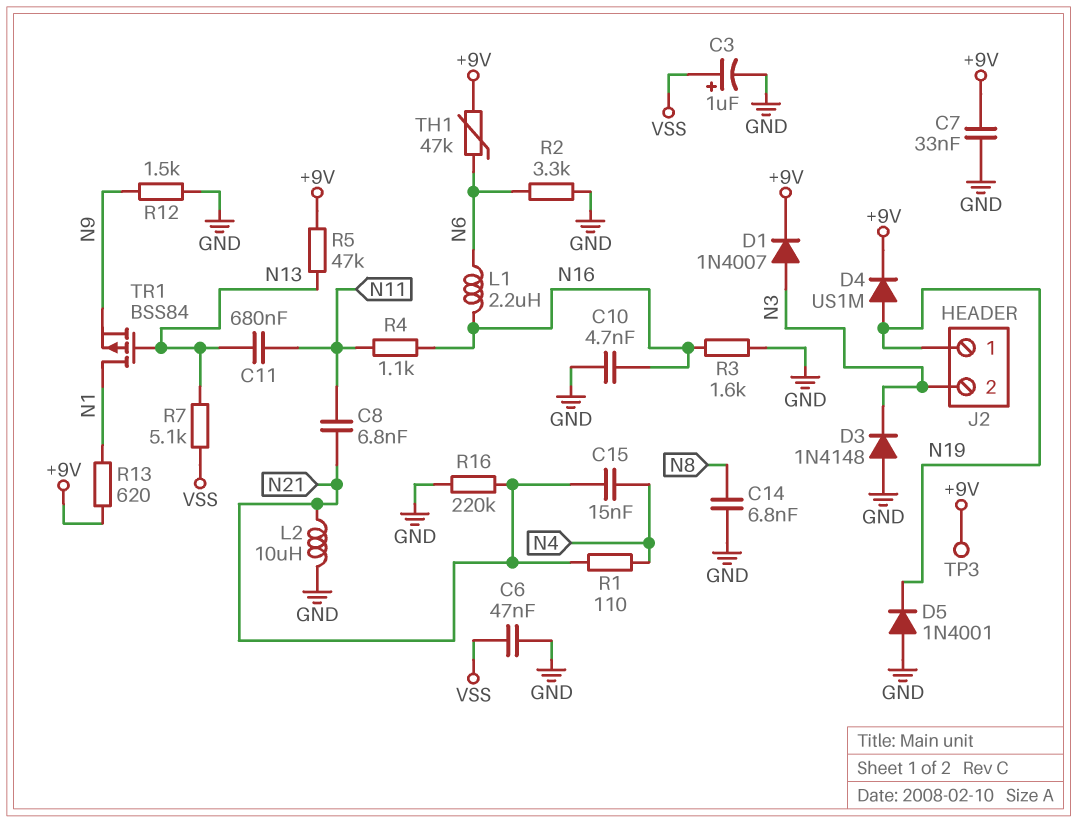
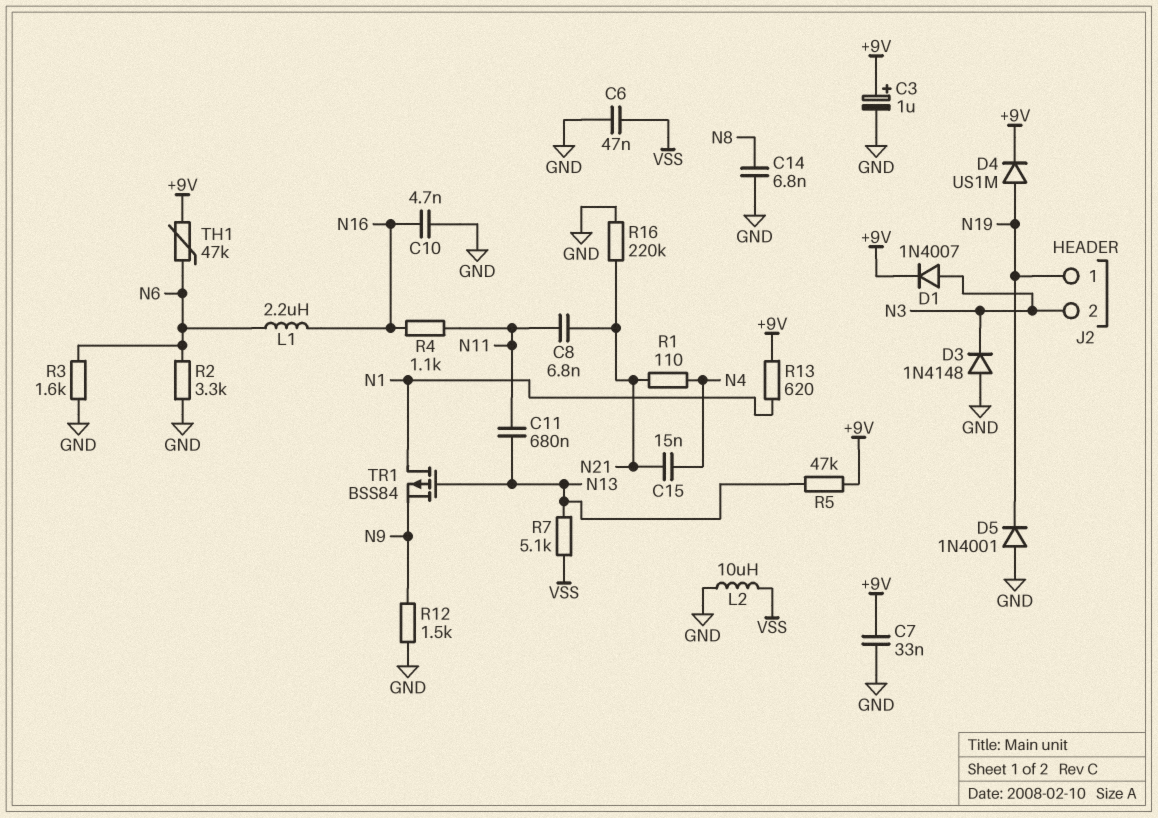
C3: 1uF (plus VSS, minus GND) -> 1uF (plus +9V, minus GND)
L2: 10uH (GND, N21) -> 10uH (GND, VSS)
R3: 1.6k (GND, N16) -> 1.6k (GND, N6)
TP3: test point (+9V) -> none

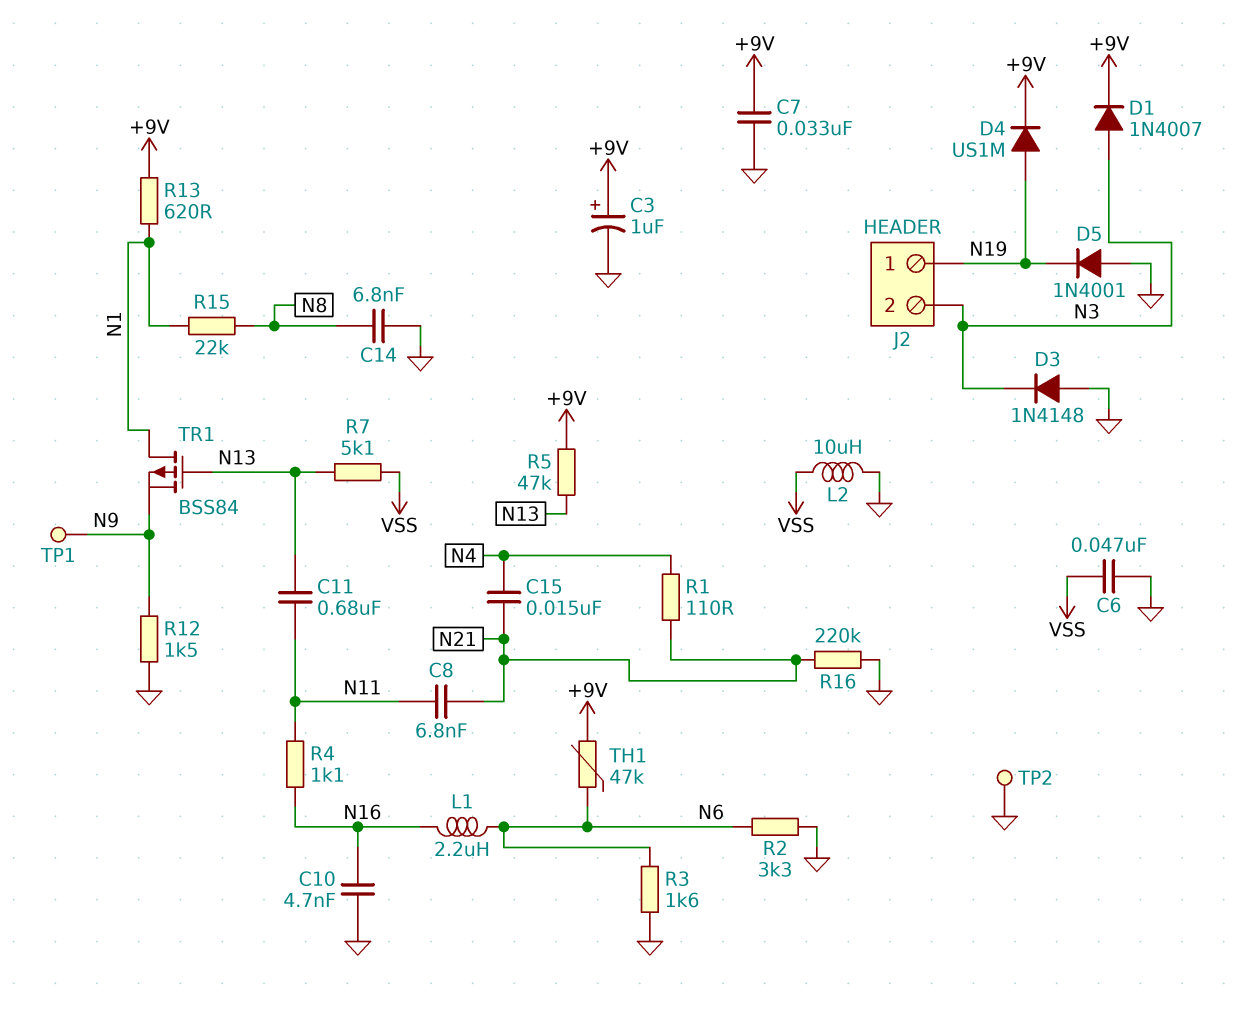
R15: none -> 22k (N1, N8)
TP1: none -> test point (N9)
TP2: none -> test point (GND)

